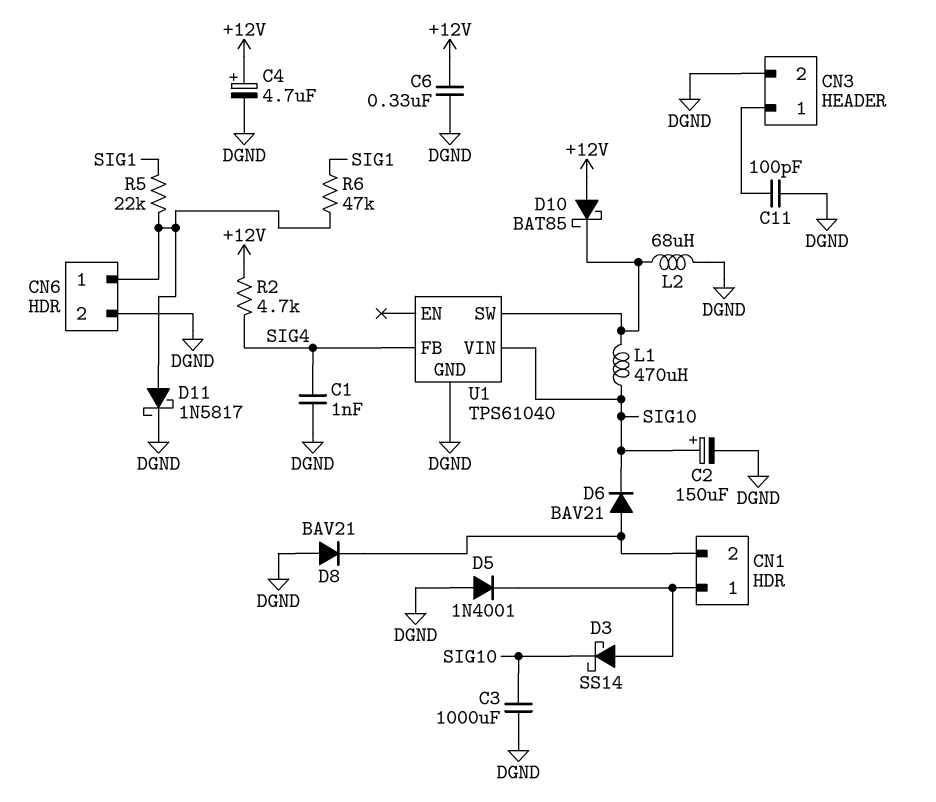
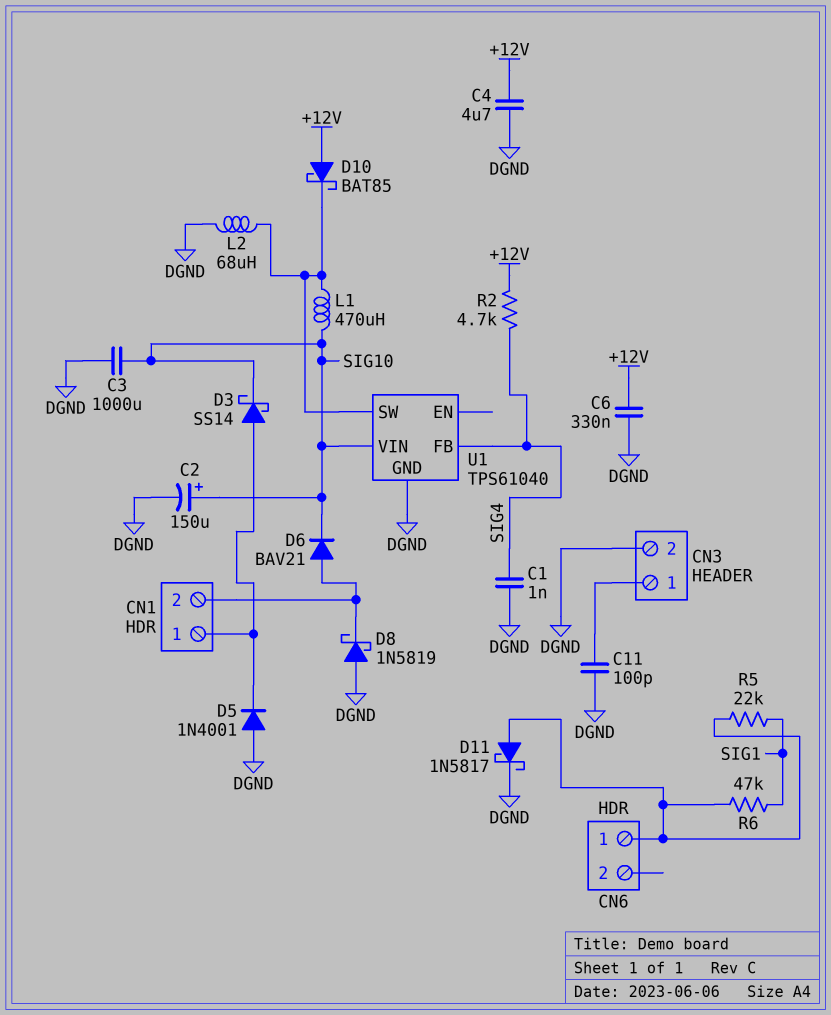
C4: 4.7uF (plus +12V, minus DGND) -> 4.7uF (+12V, DGND)
CN6 pin 2: DGND -> none
D8: diode BAV21 (A DGND, K CN1/2) -> schottky 1N5819 (A DGND, K CN1/2)

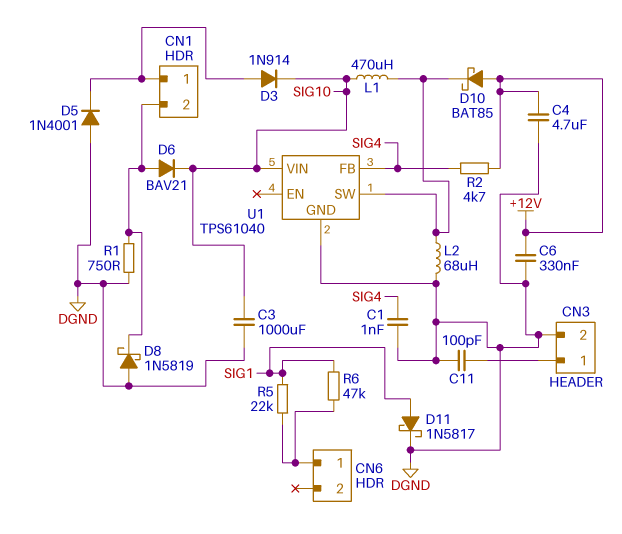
C2: 150uF (plus SIG10, minus DGND) -> none
D3: schottky SS14 (A CN1/1, K SIG10) -> diode 1N914 (A CN1/1, K SIG10)
D11: schottky 1N5817 (A CN6/1, K DGND) -> schottky 1N5817 (A SIG1, K DGND)
R1: none -> 750 (CN1/2, DGND)

